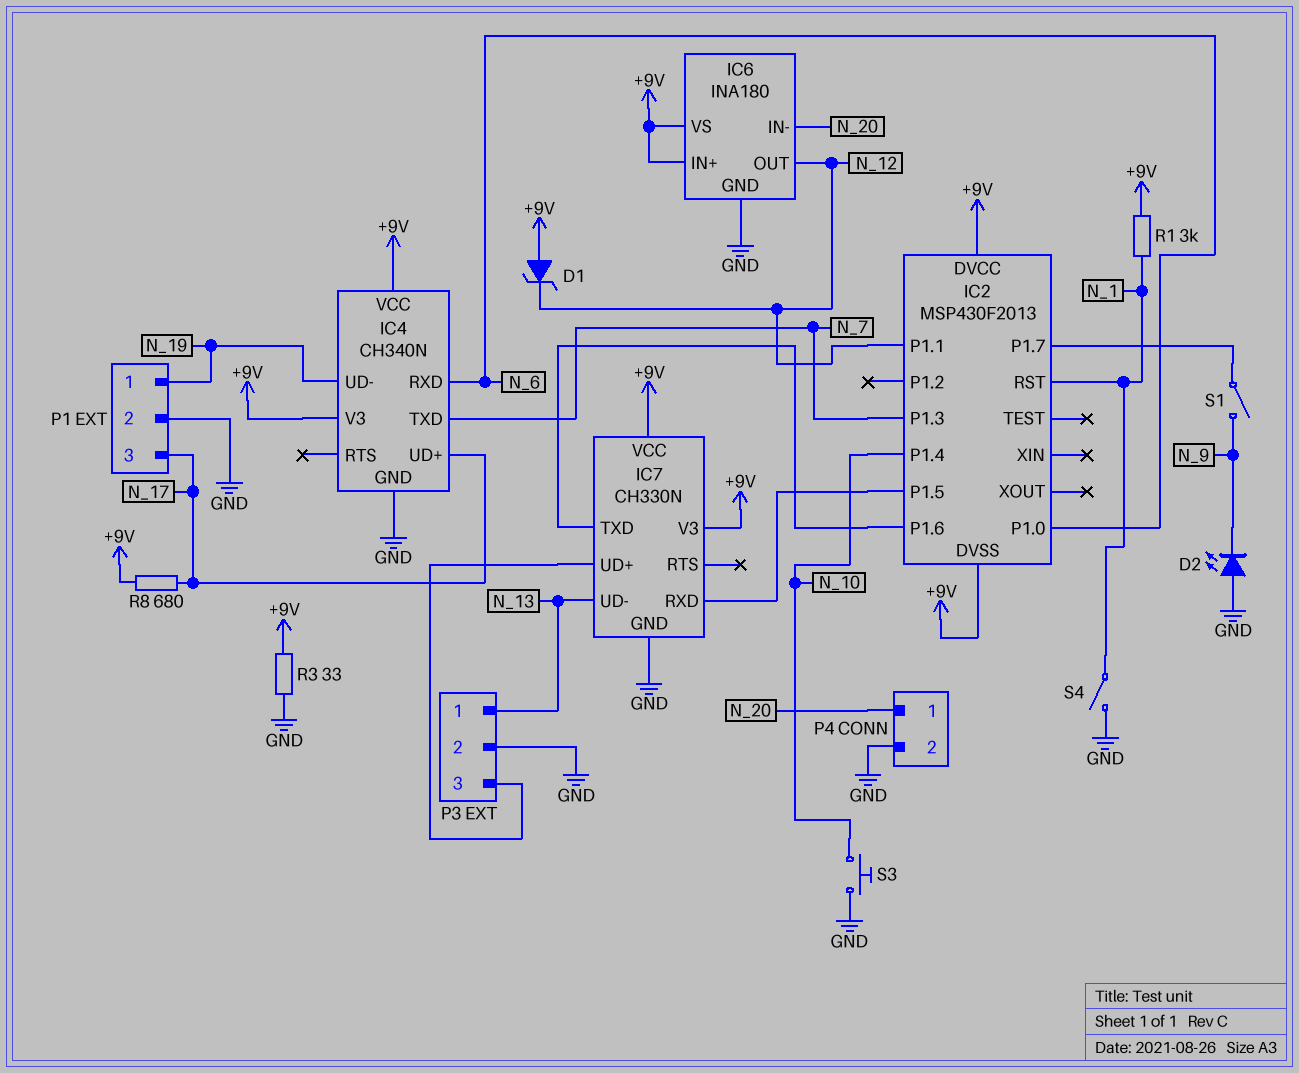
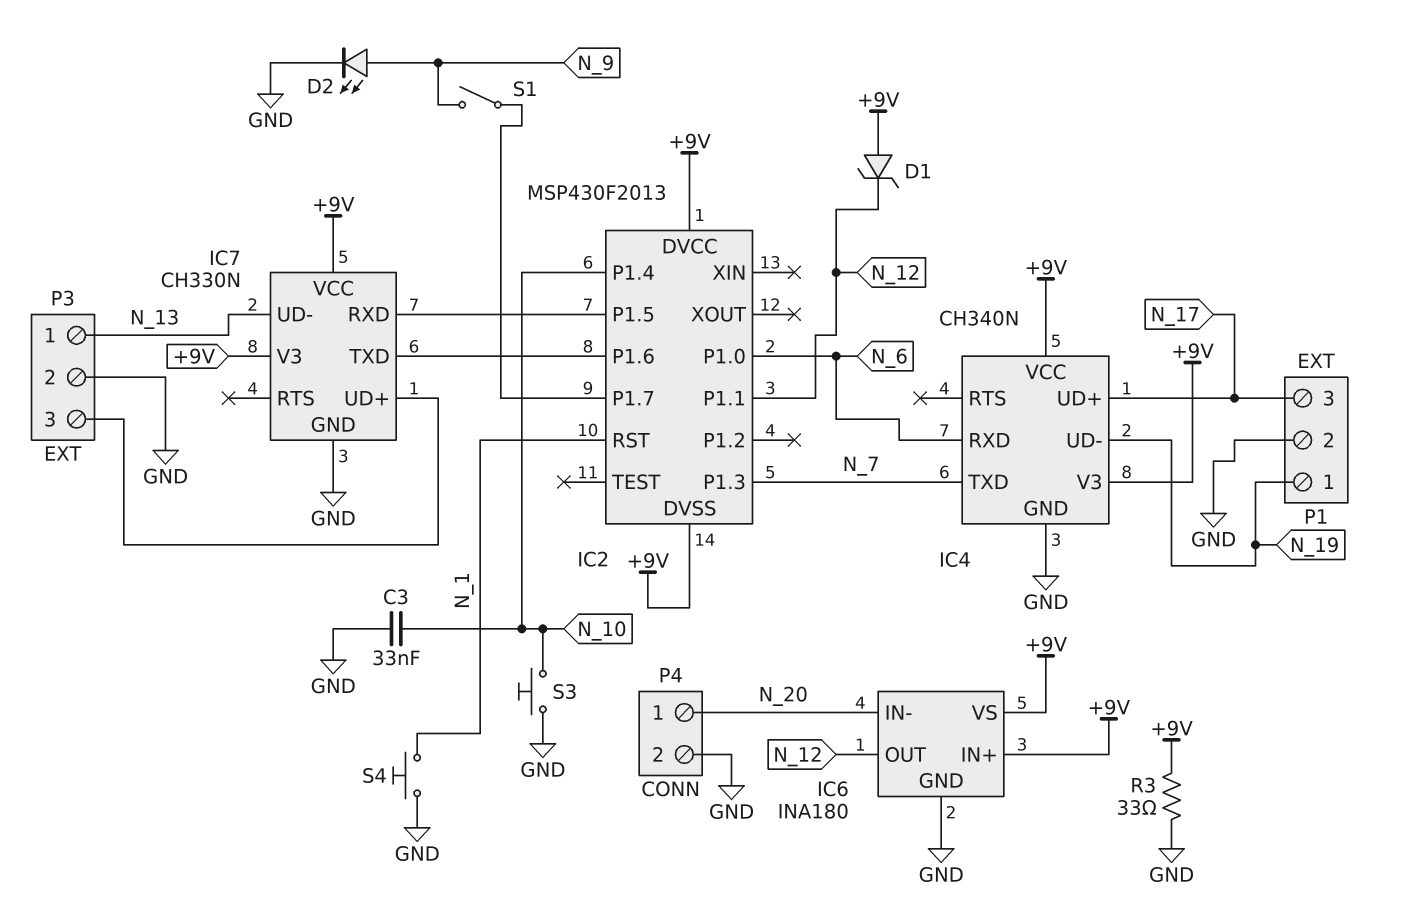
C3: none -> 33nF (GND, N_10)
D2: LED (A GND, K N_9) -> LED (A N_9, K GND)
R1: 3k (+9V, N_1) -> none
R8: 680 (+9V, N_17) -> none
S4: switch (GND, N_1) -> button (GND, N_1)

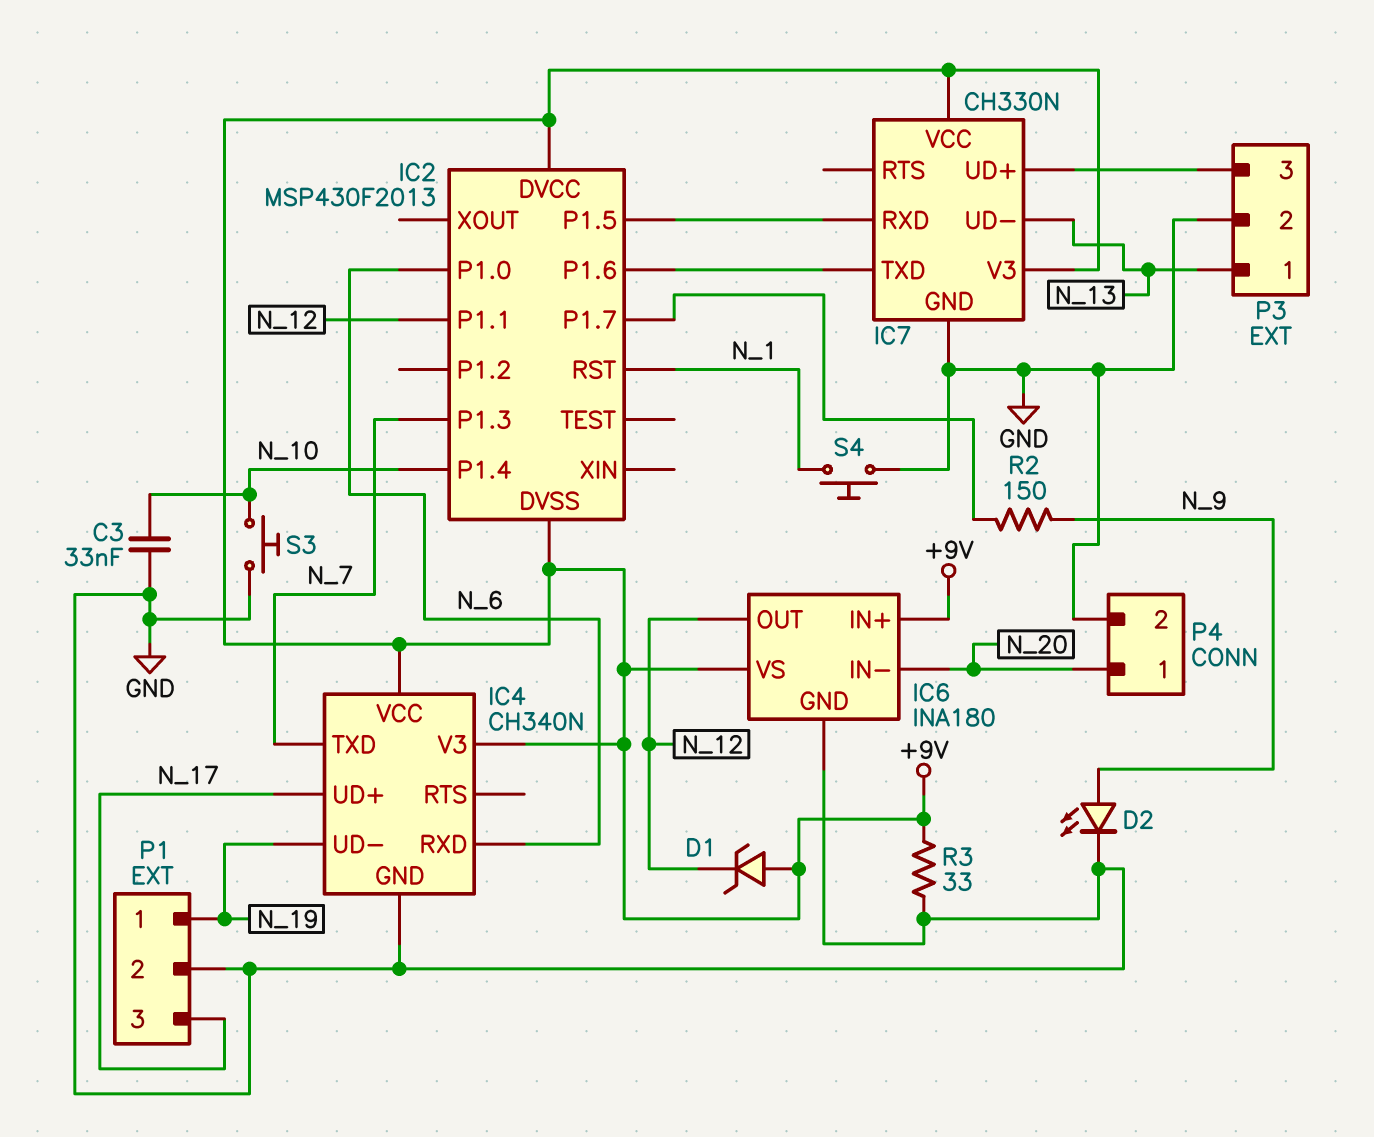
R2: none -> 150 (IC2/P1.7, N_9)
S1: switch (IC2/P1.7, N_9) -> none

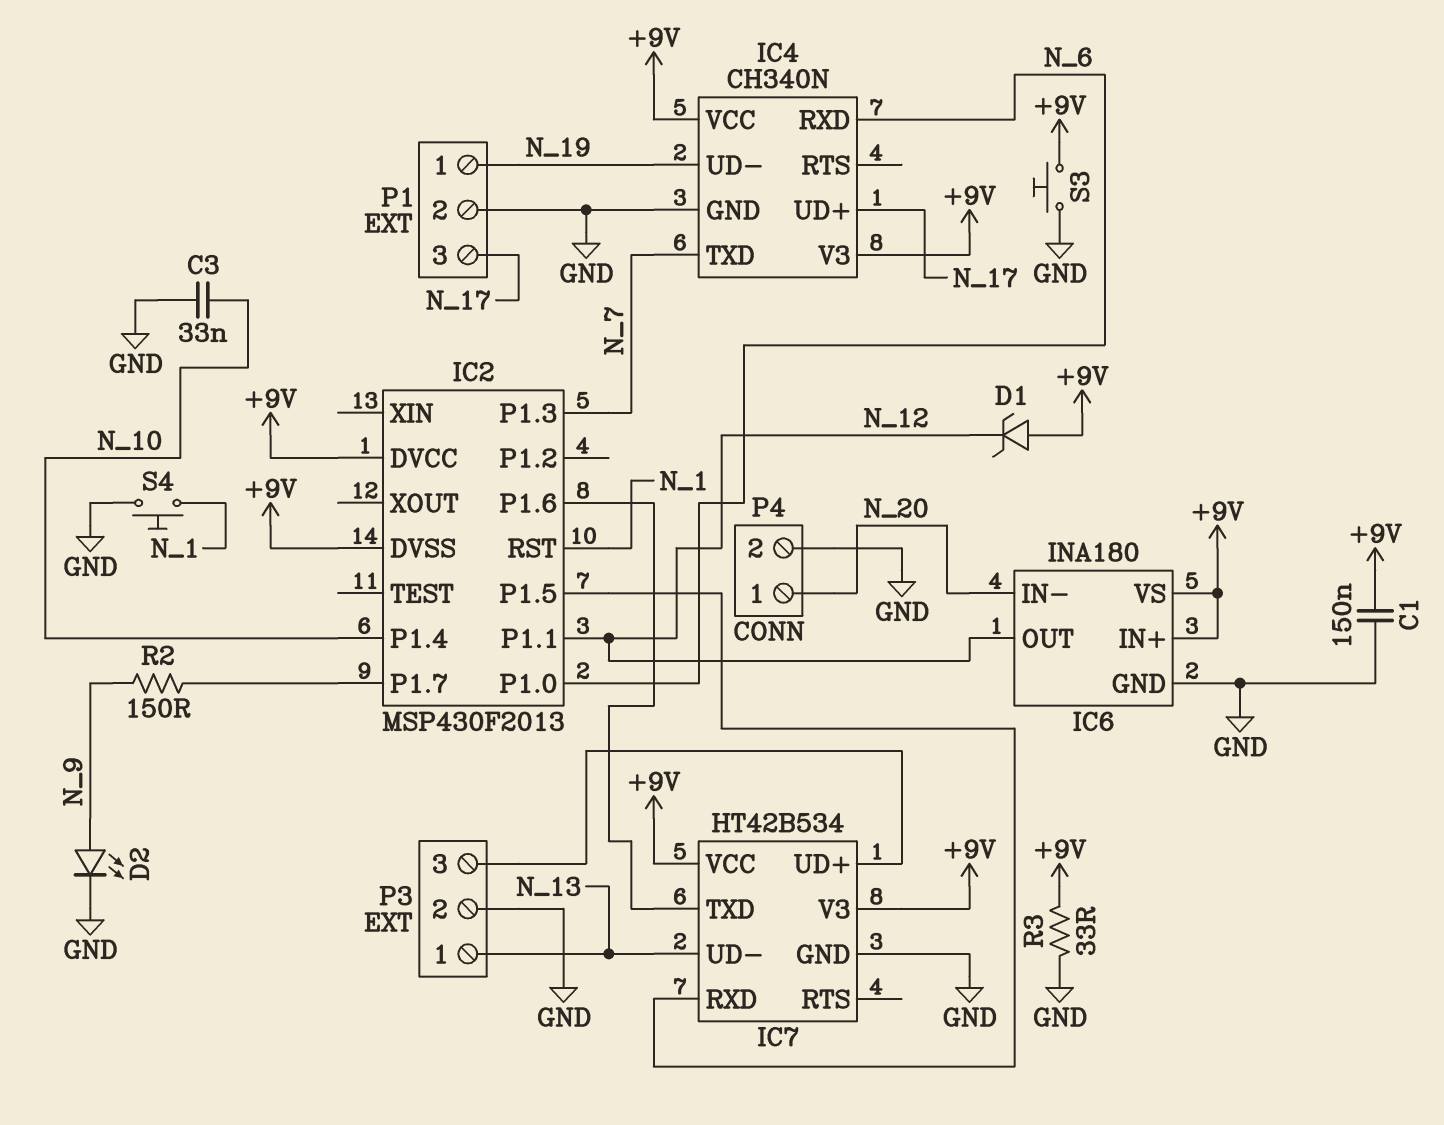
C1: none -> 150nF (+9V, GND)
IC7: CH330N -> HT42B534
S3: button (GND, N_10) -> button (+9V, GND)

